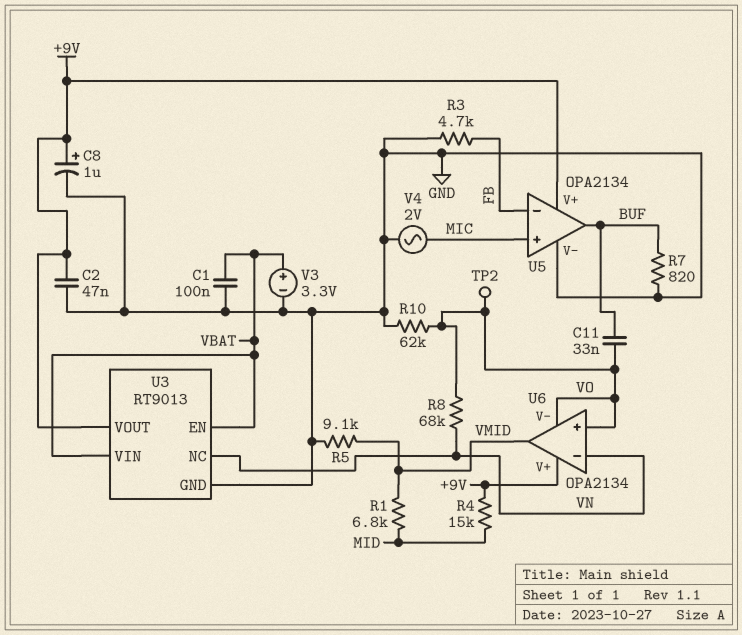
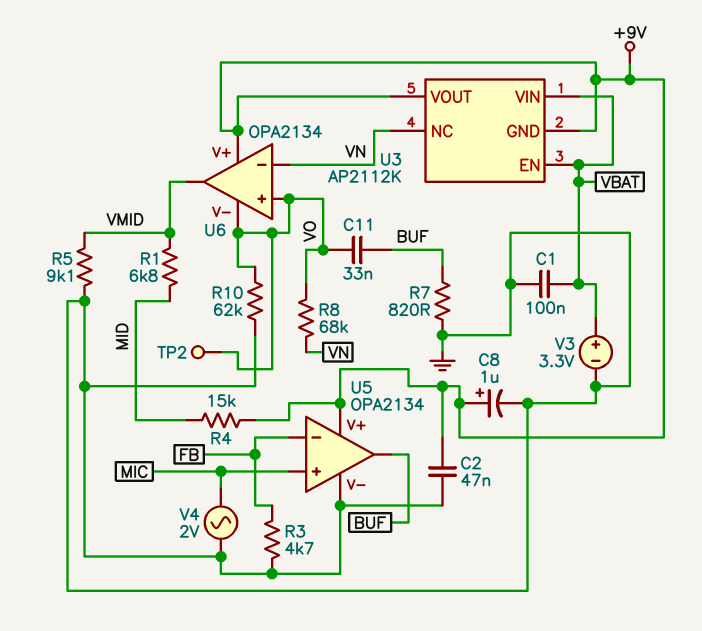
U3: RT9013 -> AP2112K
U3 pin GND: GND -> +9V

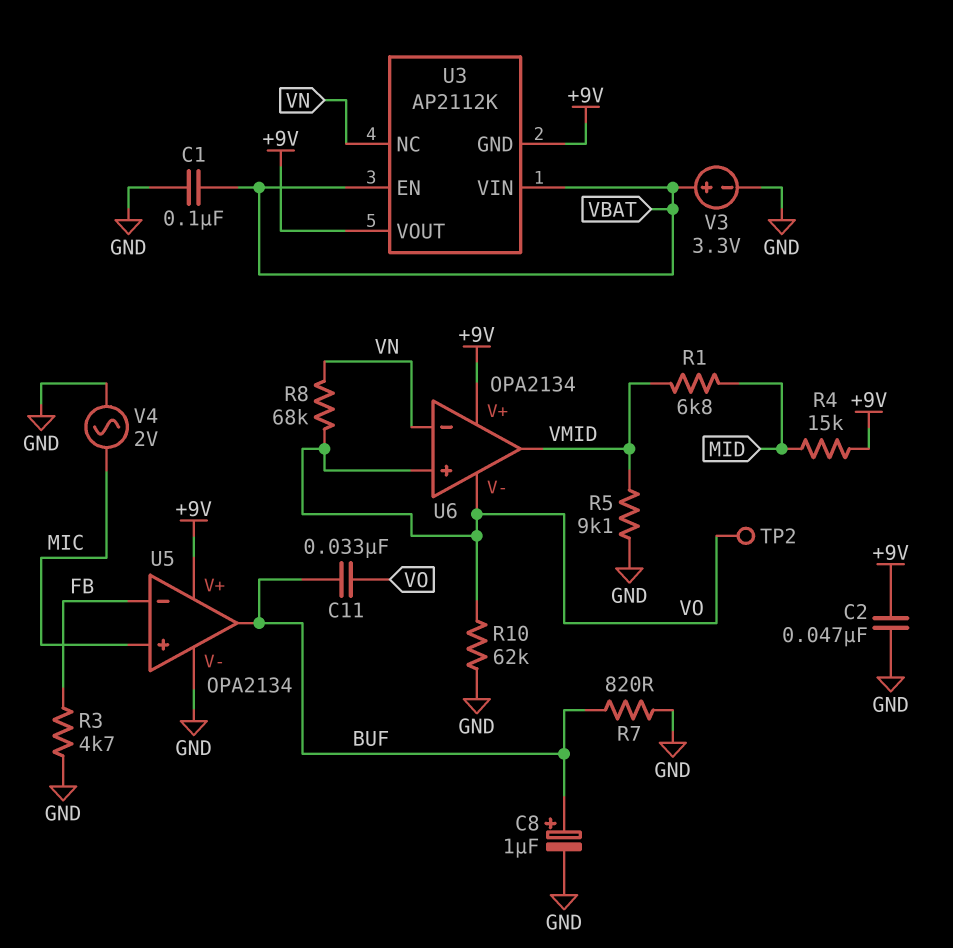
C8: 1uF (plus +9V, minus GND) -> 1uF (plus BUF, minus GND)

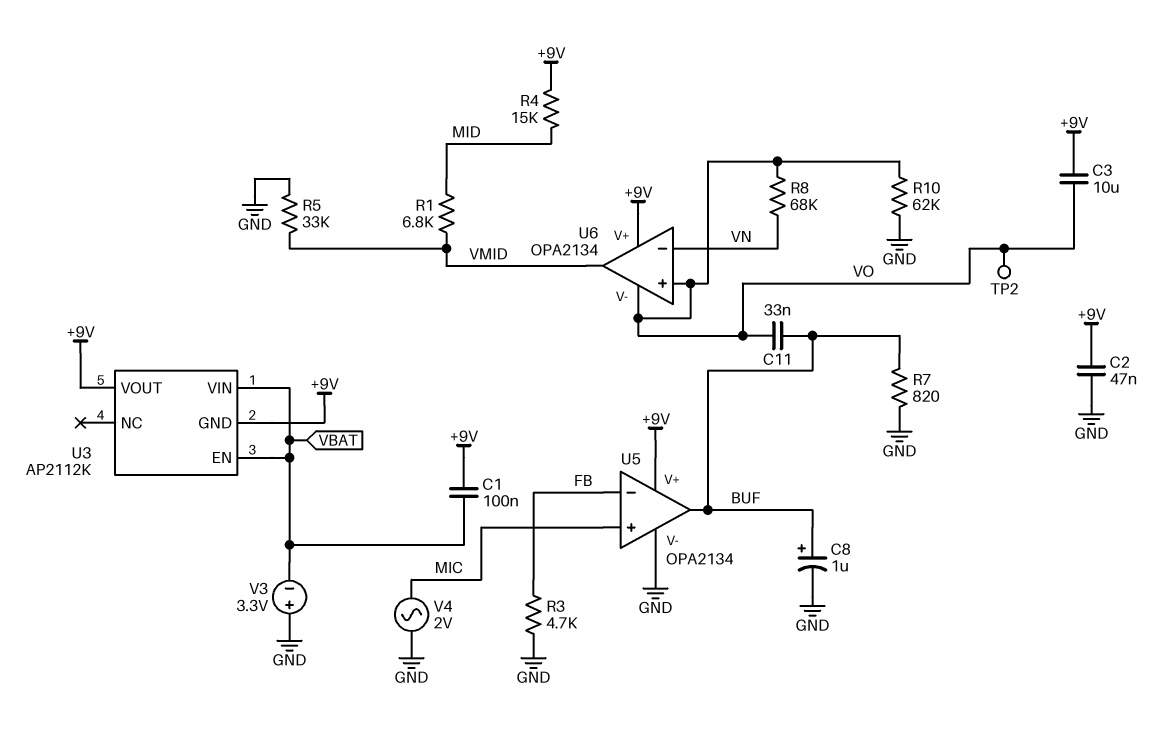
C1: 100nF (GND, VBAT) -> 100nF (+9V, VBAT)
C3: none -> 10uF (+9V, VO)
R5: 9.1k (GND, VMID) -> 33k (GND, VMID)
U3 pin NC: VN -> none
V3: 3.3V (plus VBAT, minus GND) -> 3.3V (plus GND, minus VBAT)

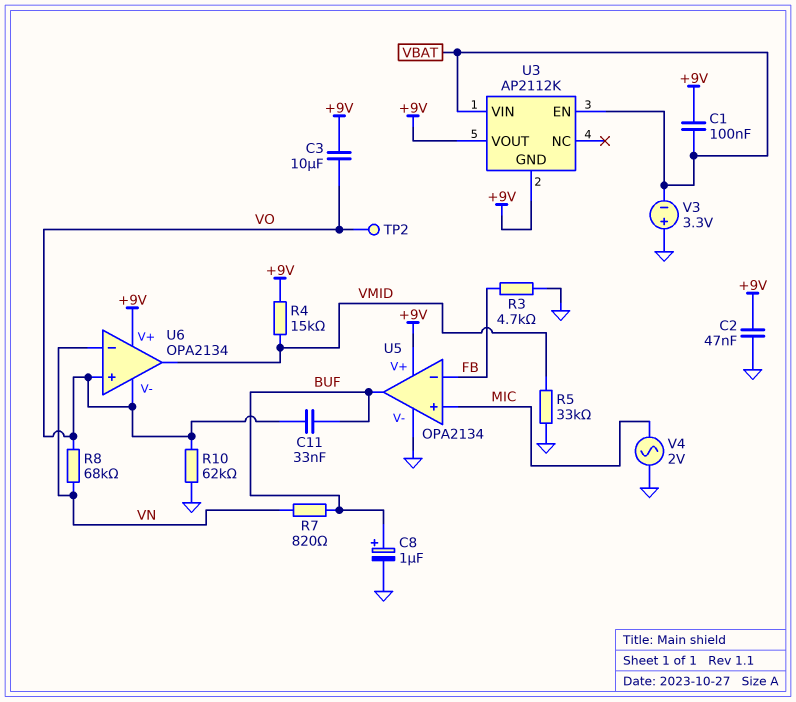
R1: 6.8k (MID, VMID) -> none
R4: 15k (+9V, MID) -> 15k (+9V, VMID)
R7: 820 (BUF, GND) -> 820 (BUF, VN)

